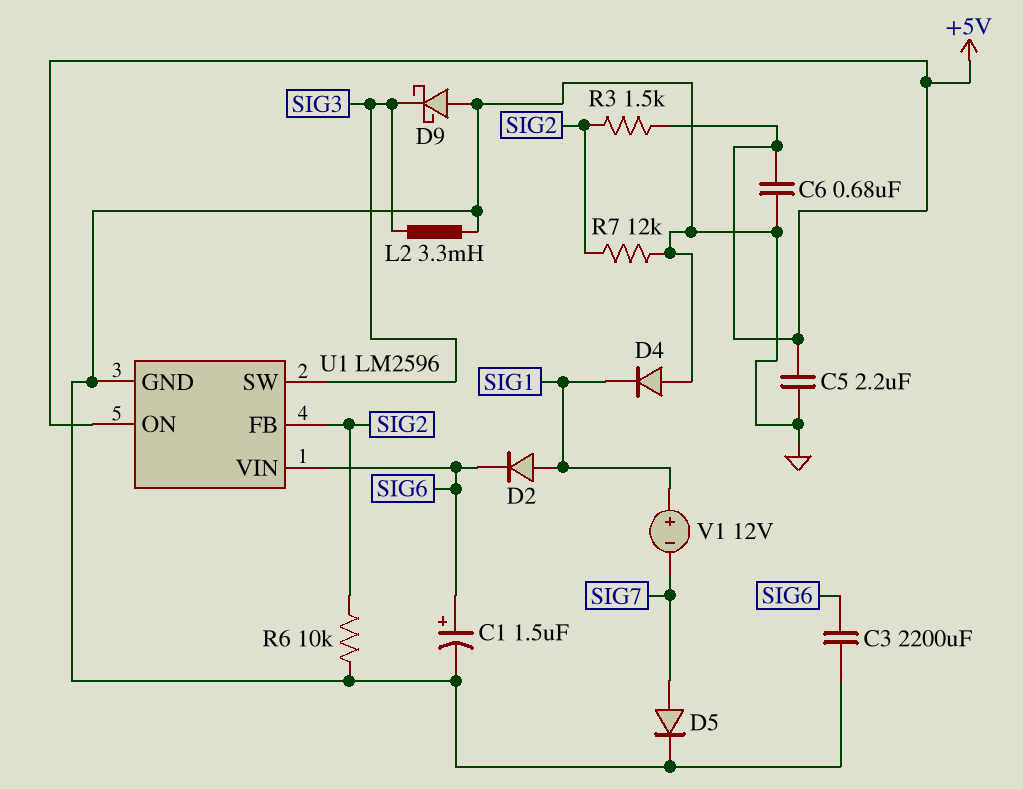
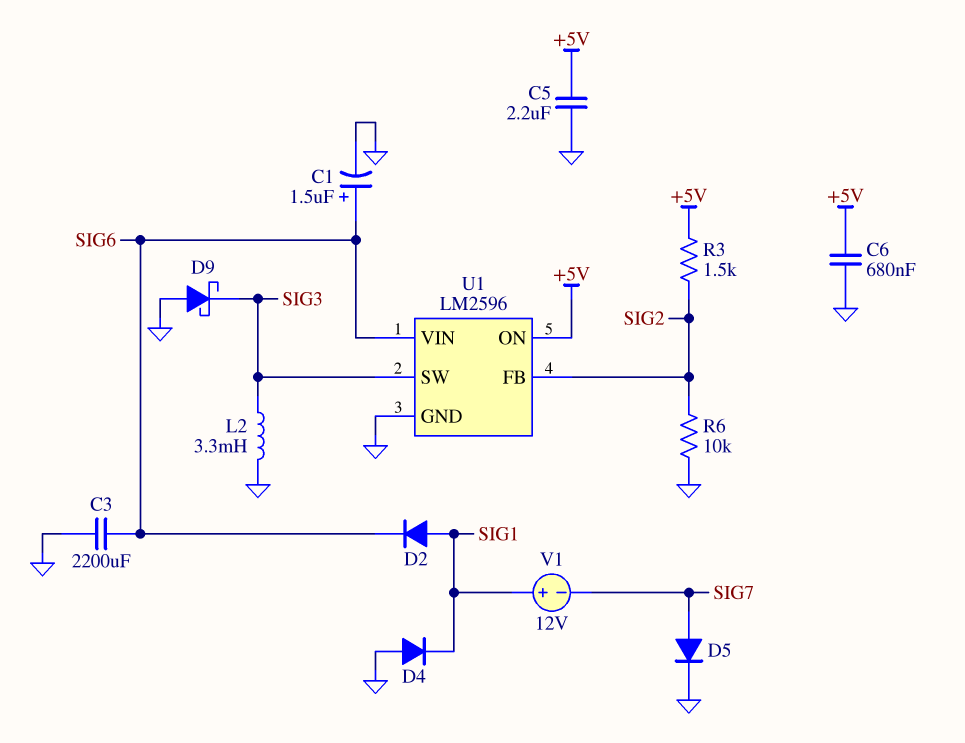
R7: 12k (GND, SIG2) -> none

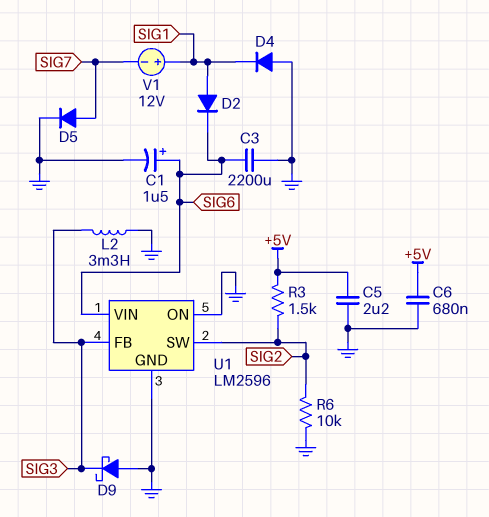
U1 pin FB: SIG2 -> SIG3
U1 pin ON: +5V -> GND
U1 pin SW: SIG3 -> SIG2

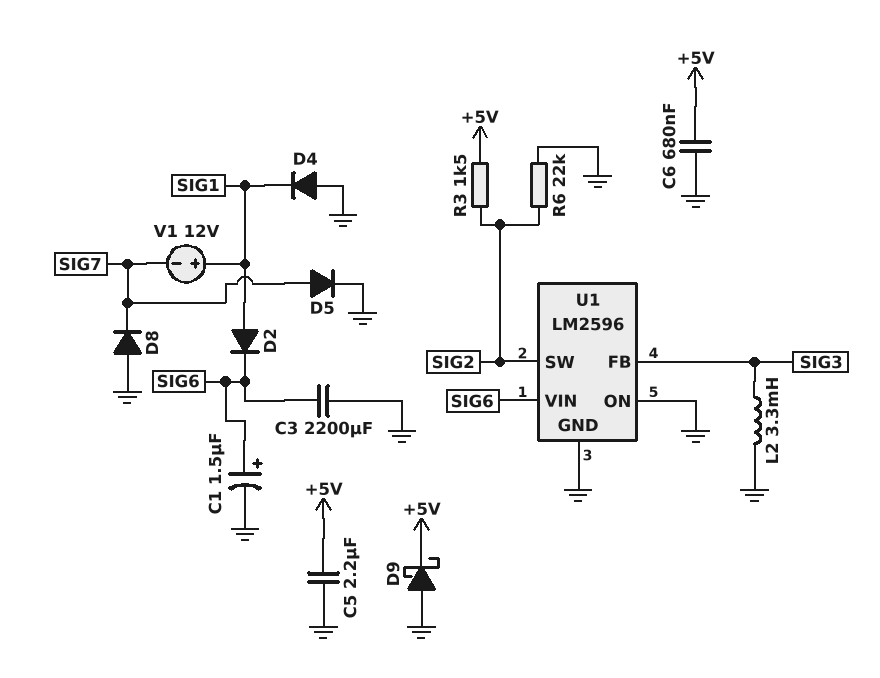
D8: none -> diode (A GND, K SIG7)
D9: schottky (A GND, K SIG3) -> schottky (A GND, K +5V)
R6: 10k (GND, SIG2) -> 22k (GND, SIG2)

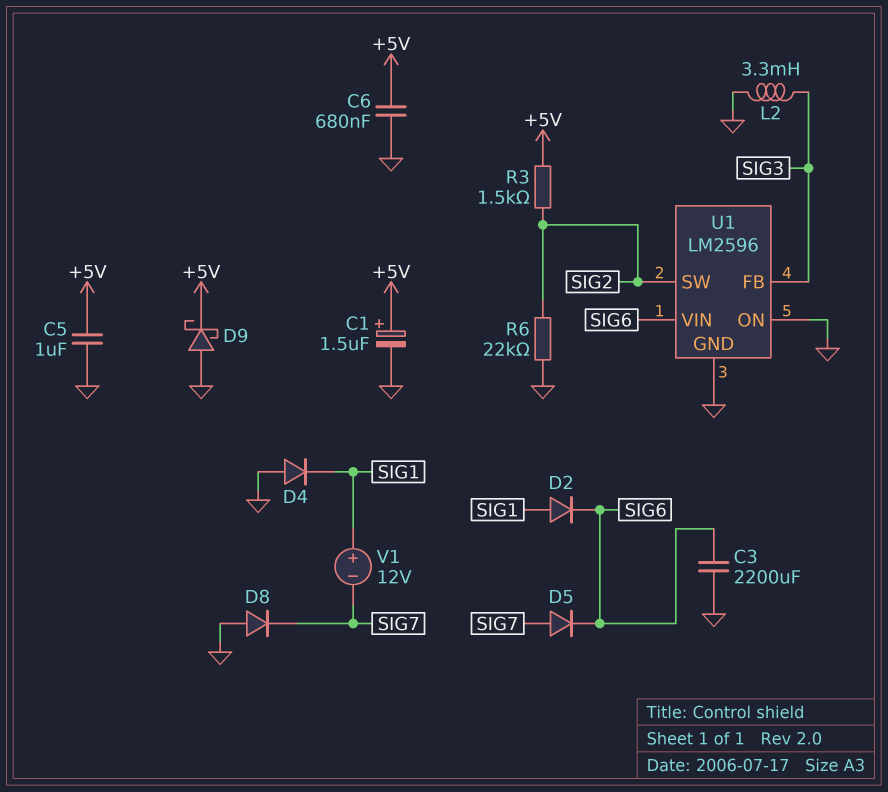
C1: 1.5uF (plus SIG6, minus GND) -> 1.5uF (plus +5V, minus GND)
C5: 2.2uF (+5V, GND) -> 1uF (+5V, GND)
D5: diode (A SIG7, K GND) -> diode (A SIG7, K SIG6)

